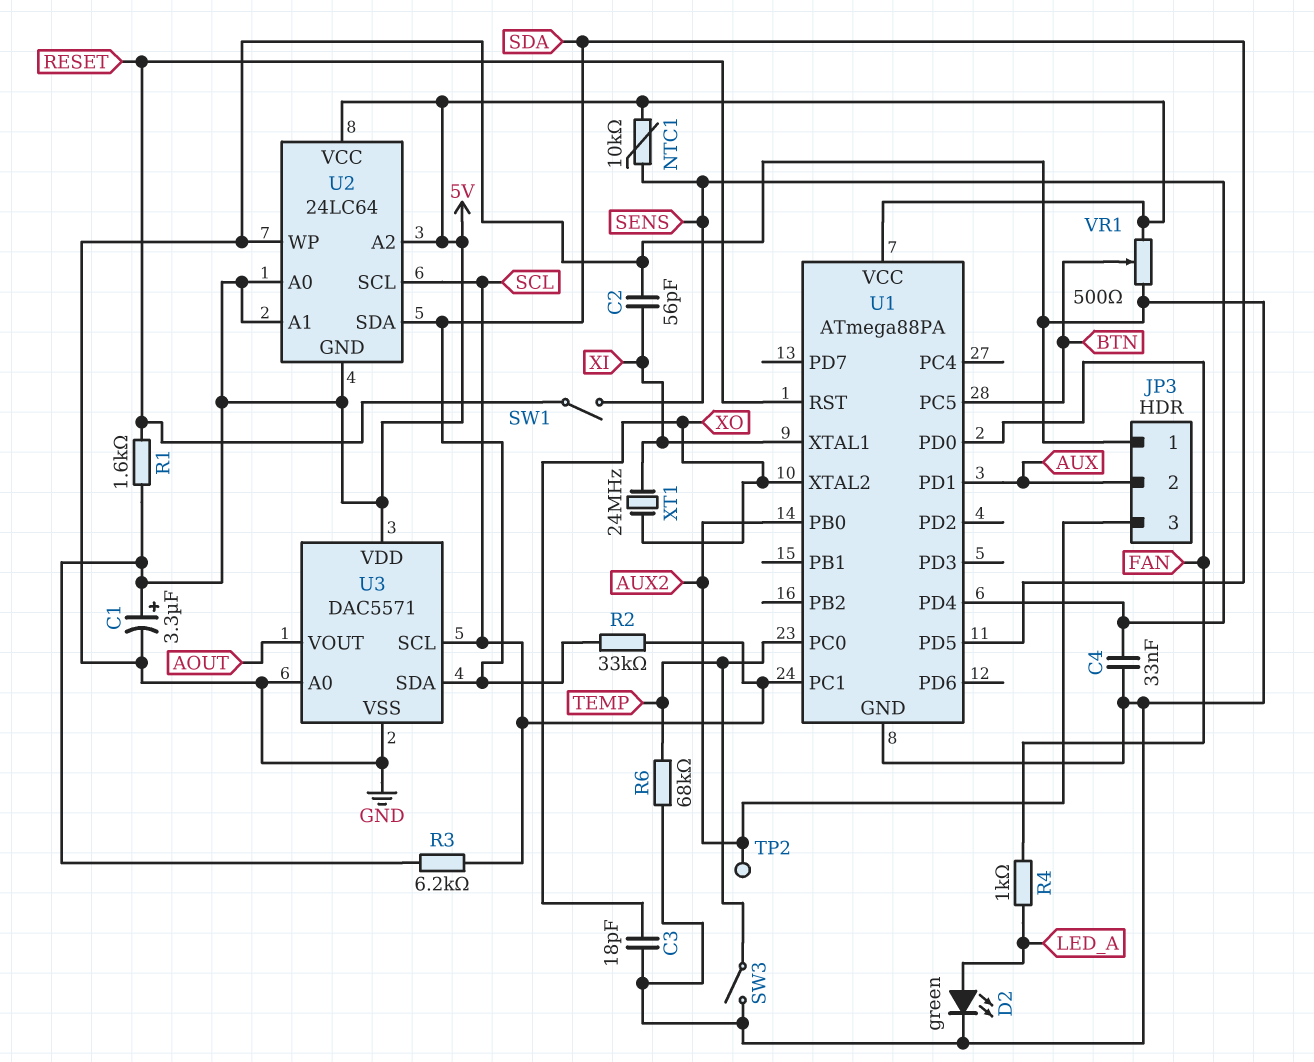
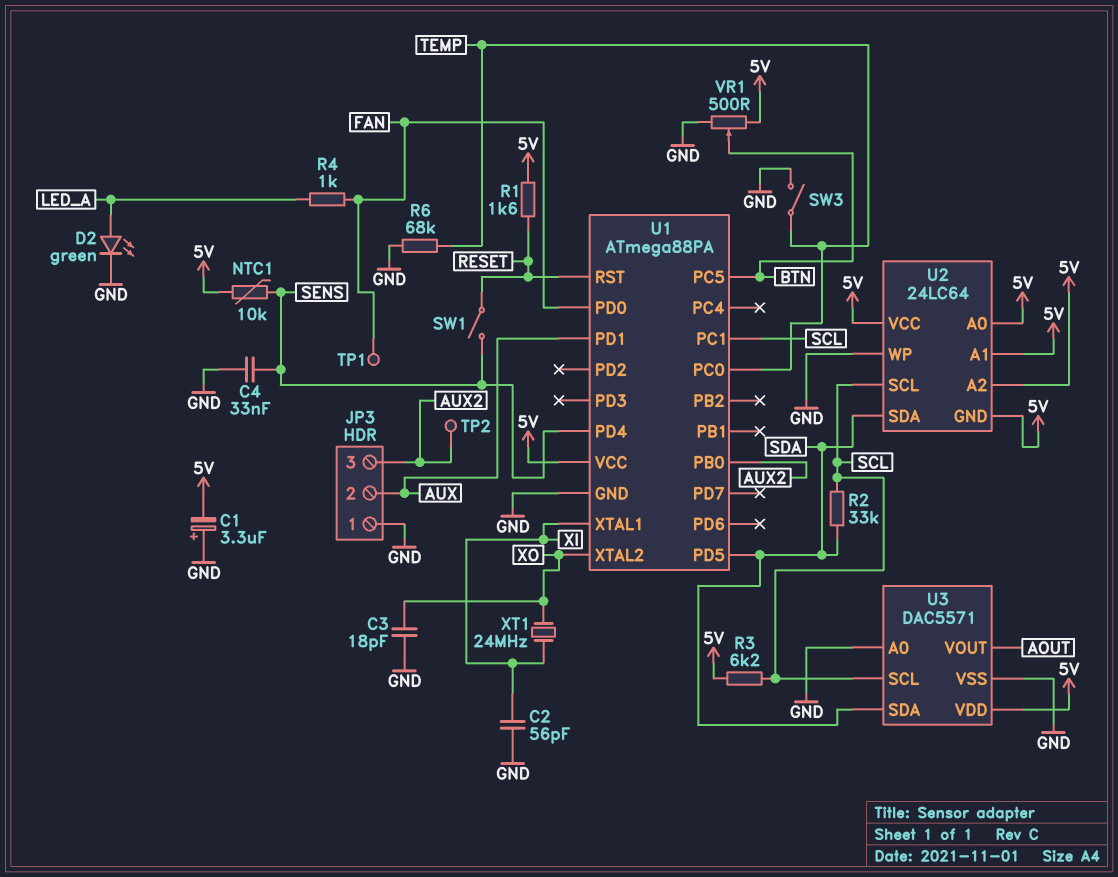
C1: 3.3uF (plus 5V, minus GND) -> 3.3uF (plus GND, minus 5V)
TP1: none -> test point (FAN)

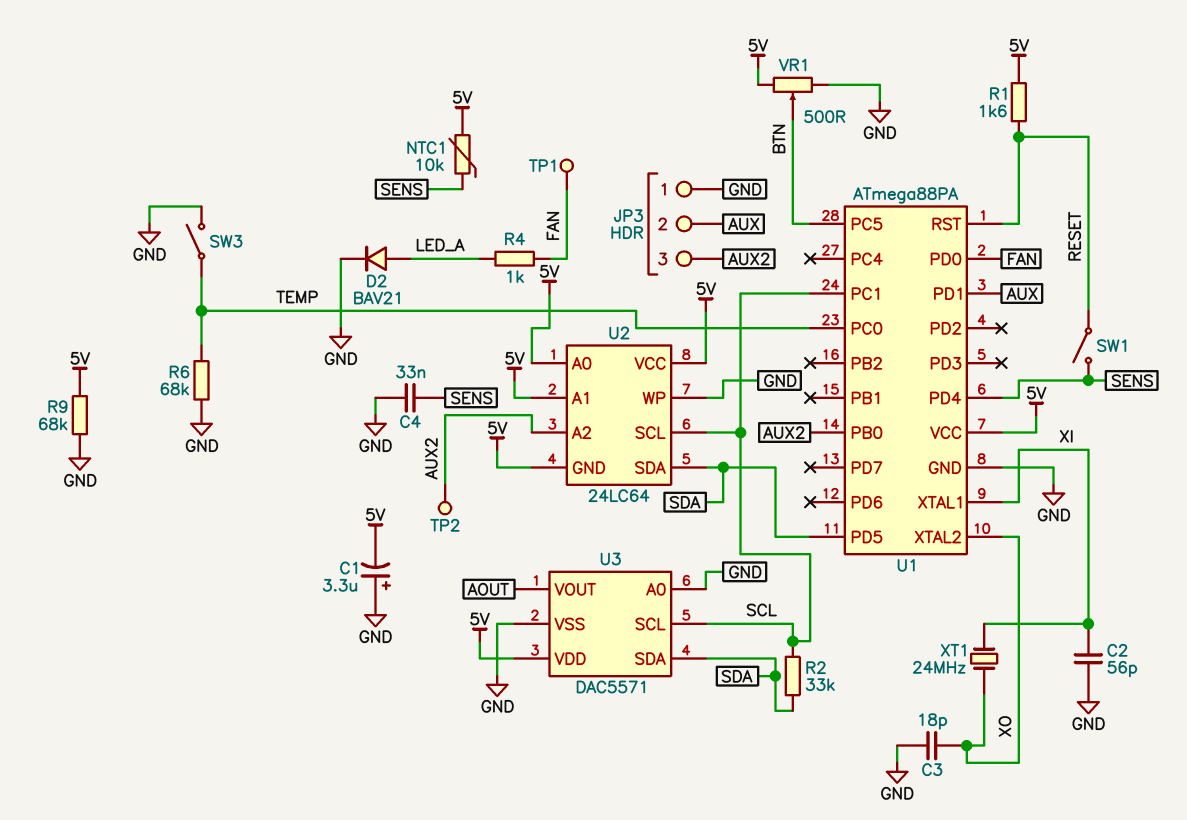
D2: LED green (A LED_A, K GND) -> diode BAV21 (A LED_A, K GND)
R3: 6.2k (5V, SCL) -> none
R9: none -> 68k (5V, GND)
U2 pin A2: 5V -> AUX2

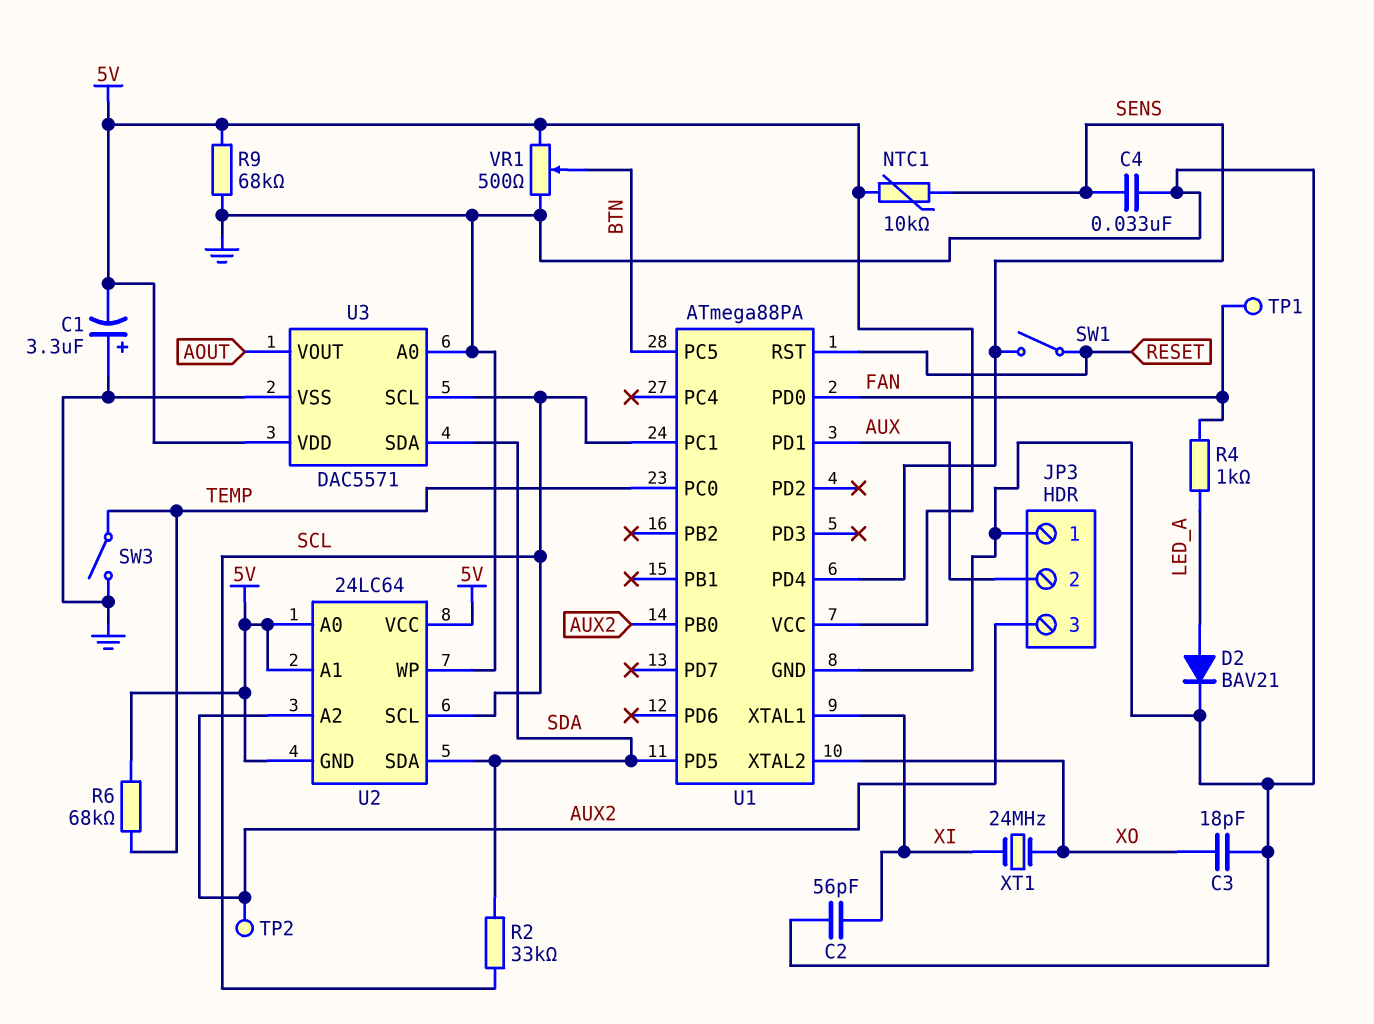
R1: 1.6k (5V, RESET) -> none
R6: 68k (GND, TEMP) -> 68k (5V, TEMP)

